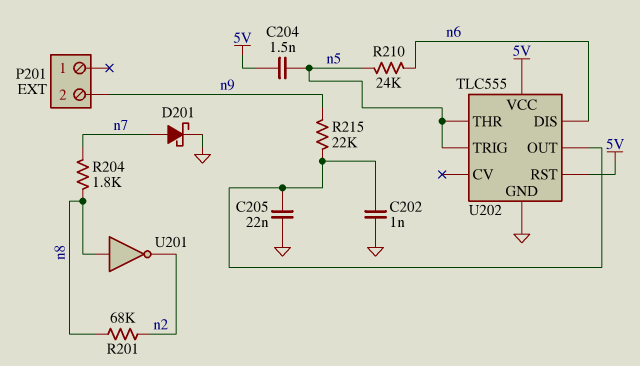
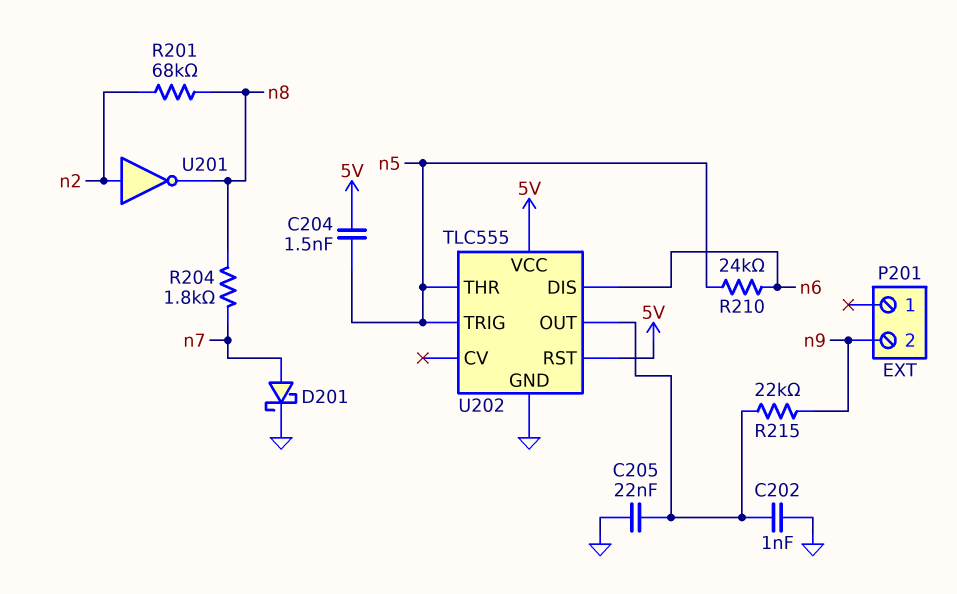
U201: NOT (in n8, out n2) -> NOT (in n2, out n8)

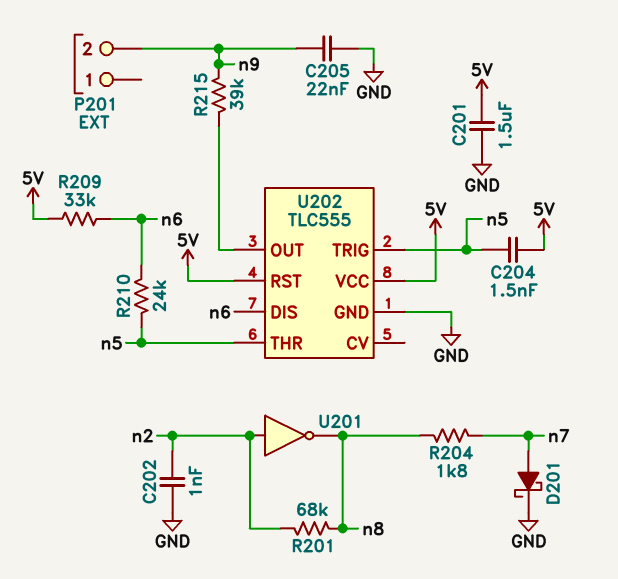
C201: none -> 1.5uF (5V, GND)
C202: 1nF (GND, U202/OUT) -> 1nF (GND, n2)
C205: 22nF (GND, U202/OUT) -> 22nF (GND, n9)
R209: none -> 33k (5V, n6)
R215: 22k (U202/OUT, n9) -> 39k (U202/OUT, n9)

